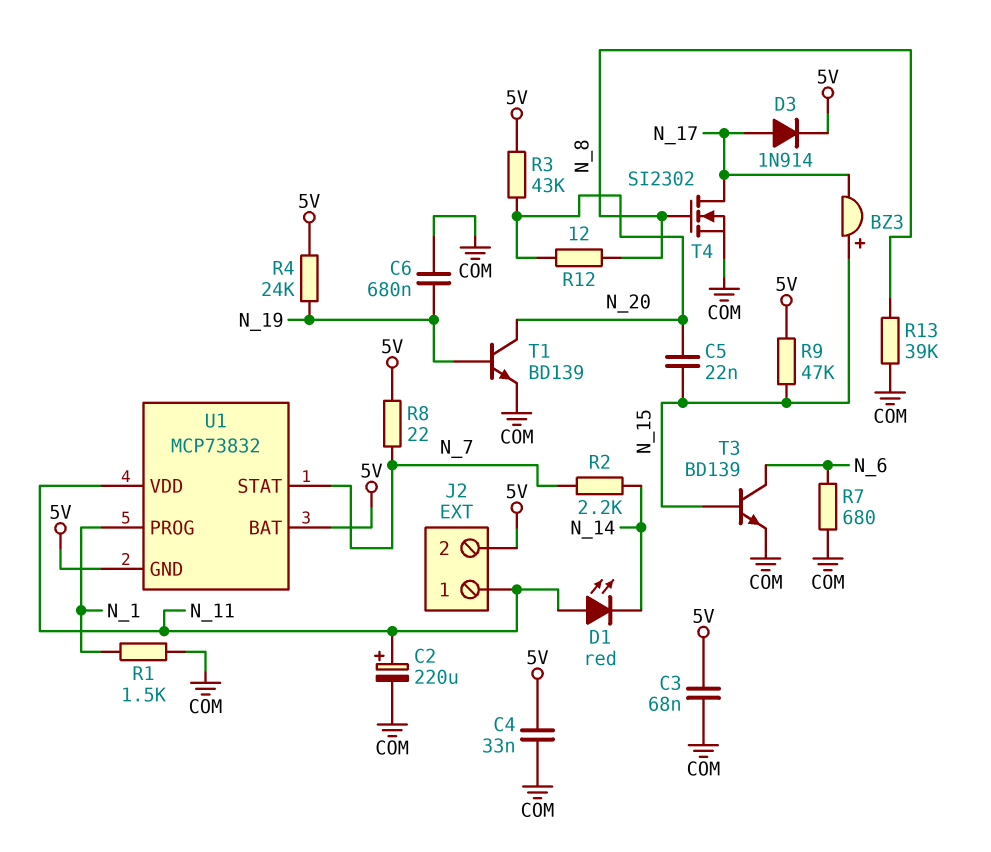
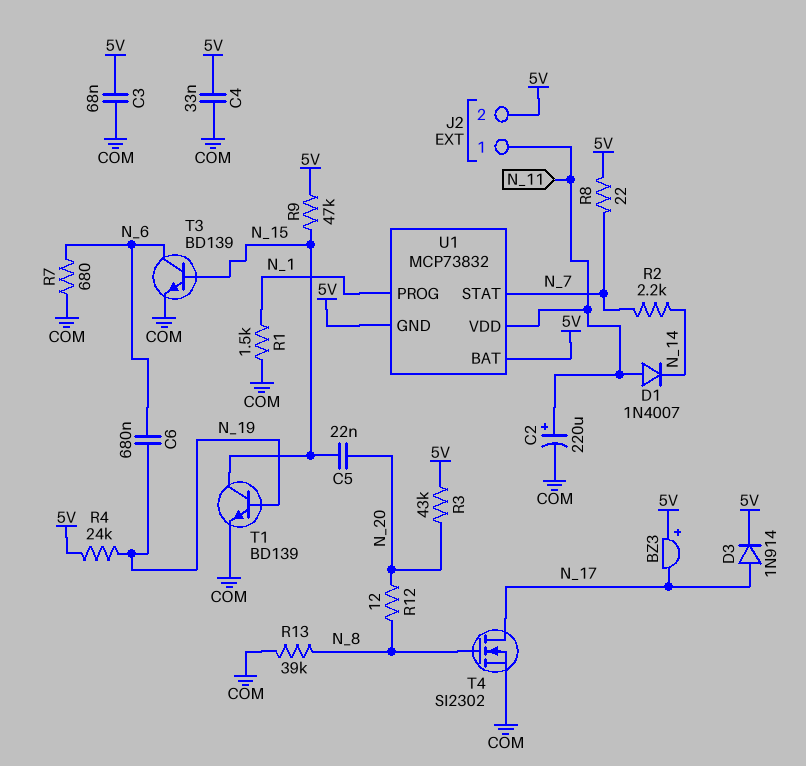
BZ3: buzzer (plus N_15, minus N_17) -> buzzer (plus 5V, minus N_17)
C6: 680nF (COM, N_19) -> 680nF (N_6, N_19)
D1: LED red (A N_11, K N_14) -> diode 1N4007 (A N_11, K N_14)
T1: NPN BD139 (B N_19, C N_20, E COM) -> NPN BD139 (B N_19, C N_15, E COM)

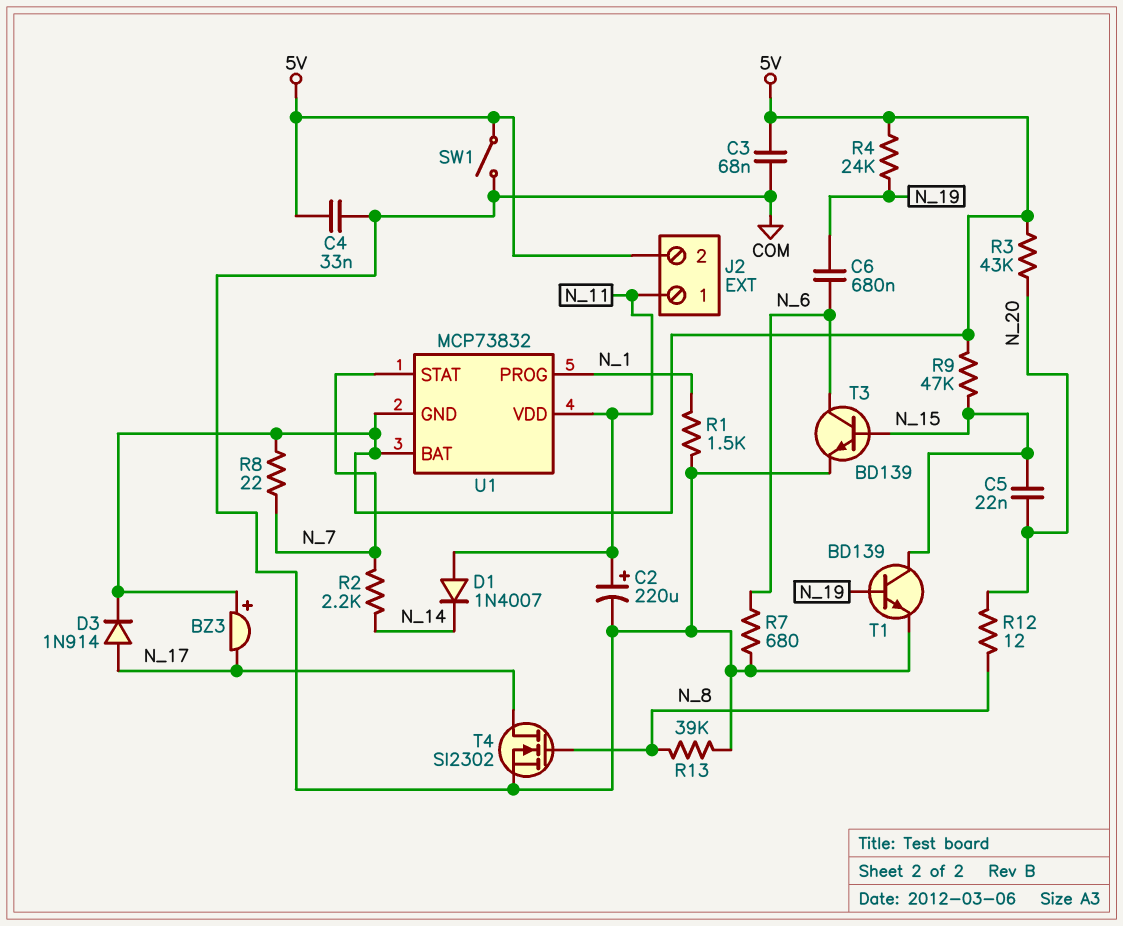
SW1: none -> switch (5V, COM)

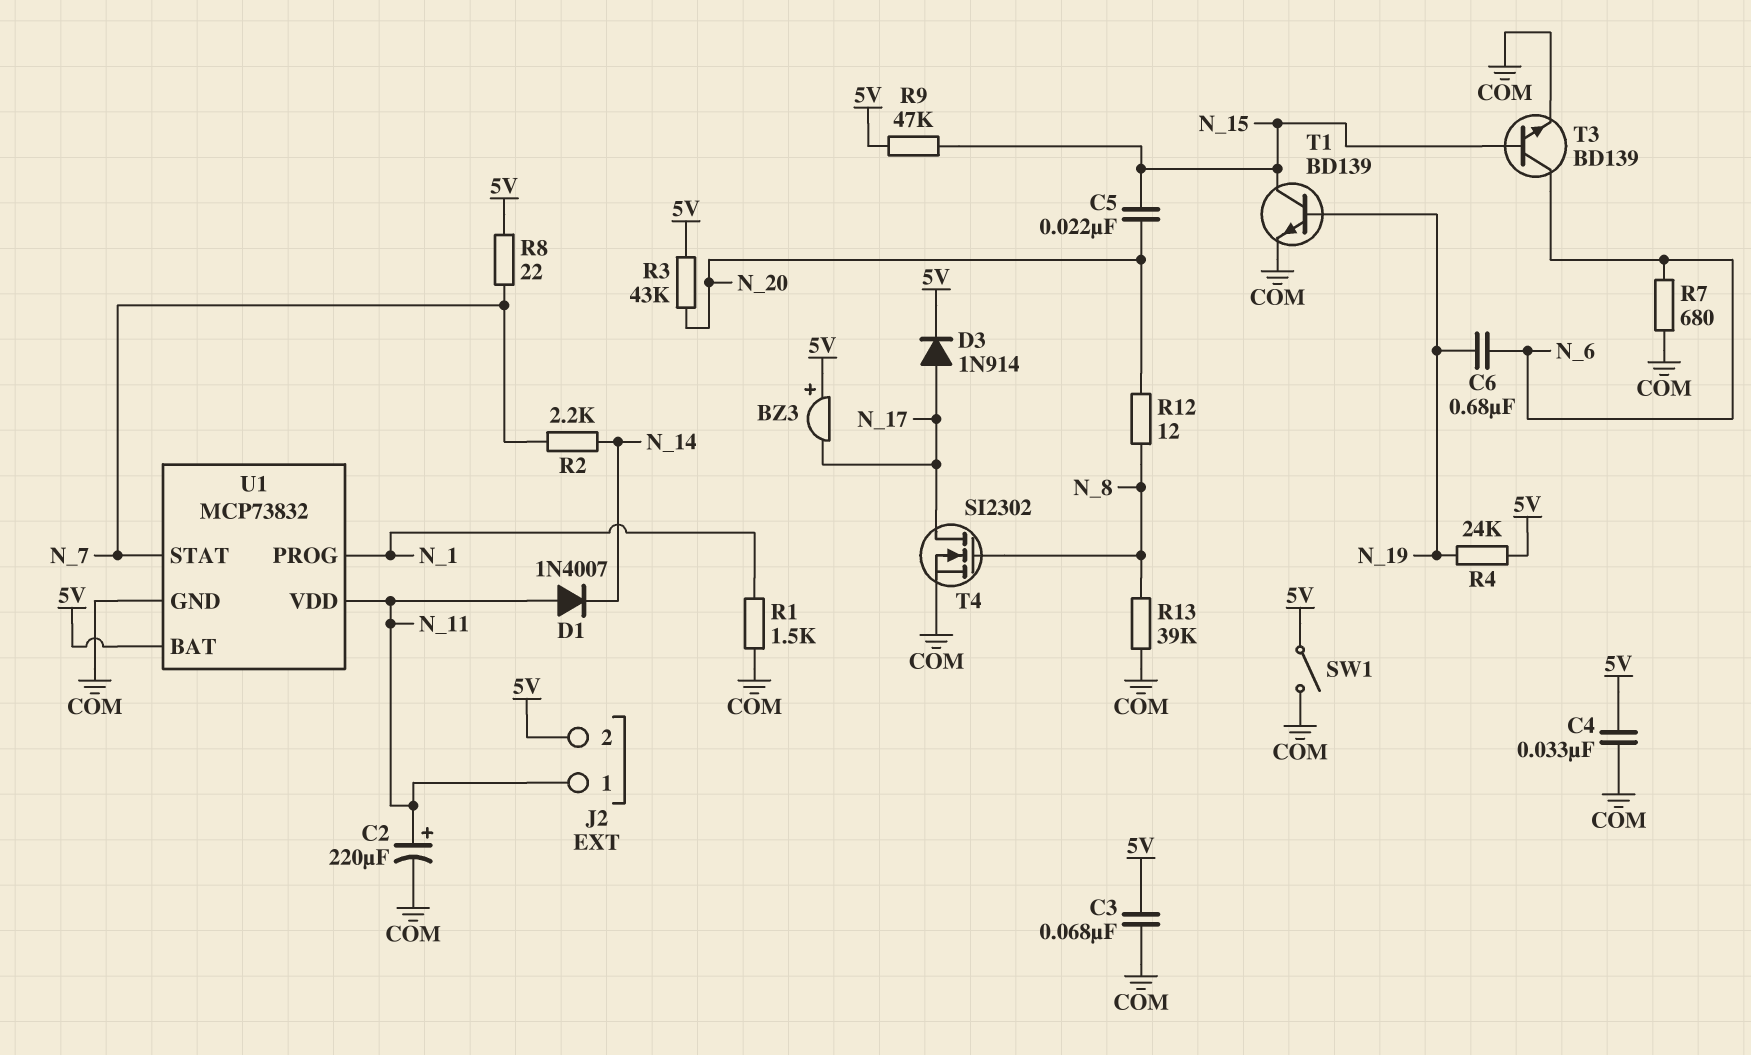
U1 pin GND: 5V -> COM

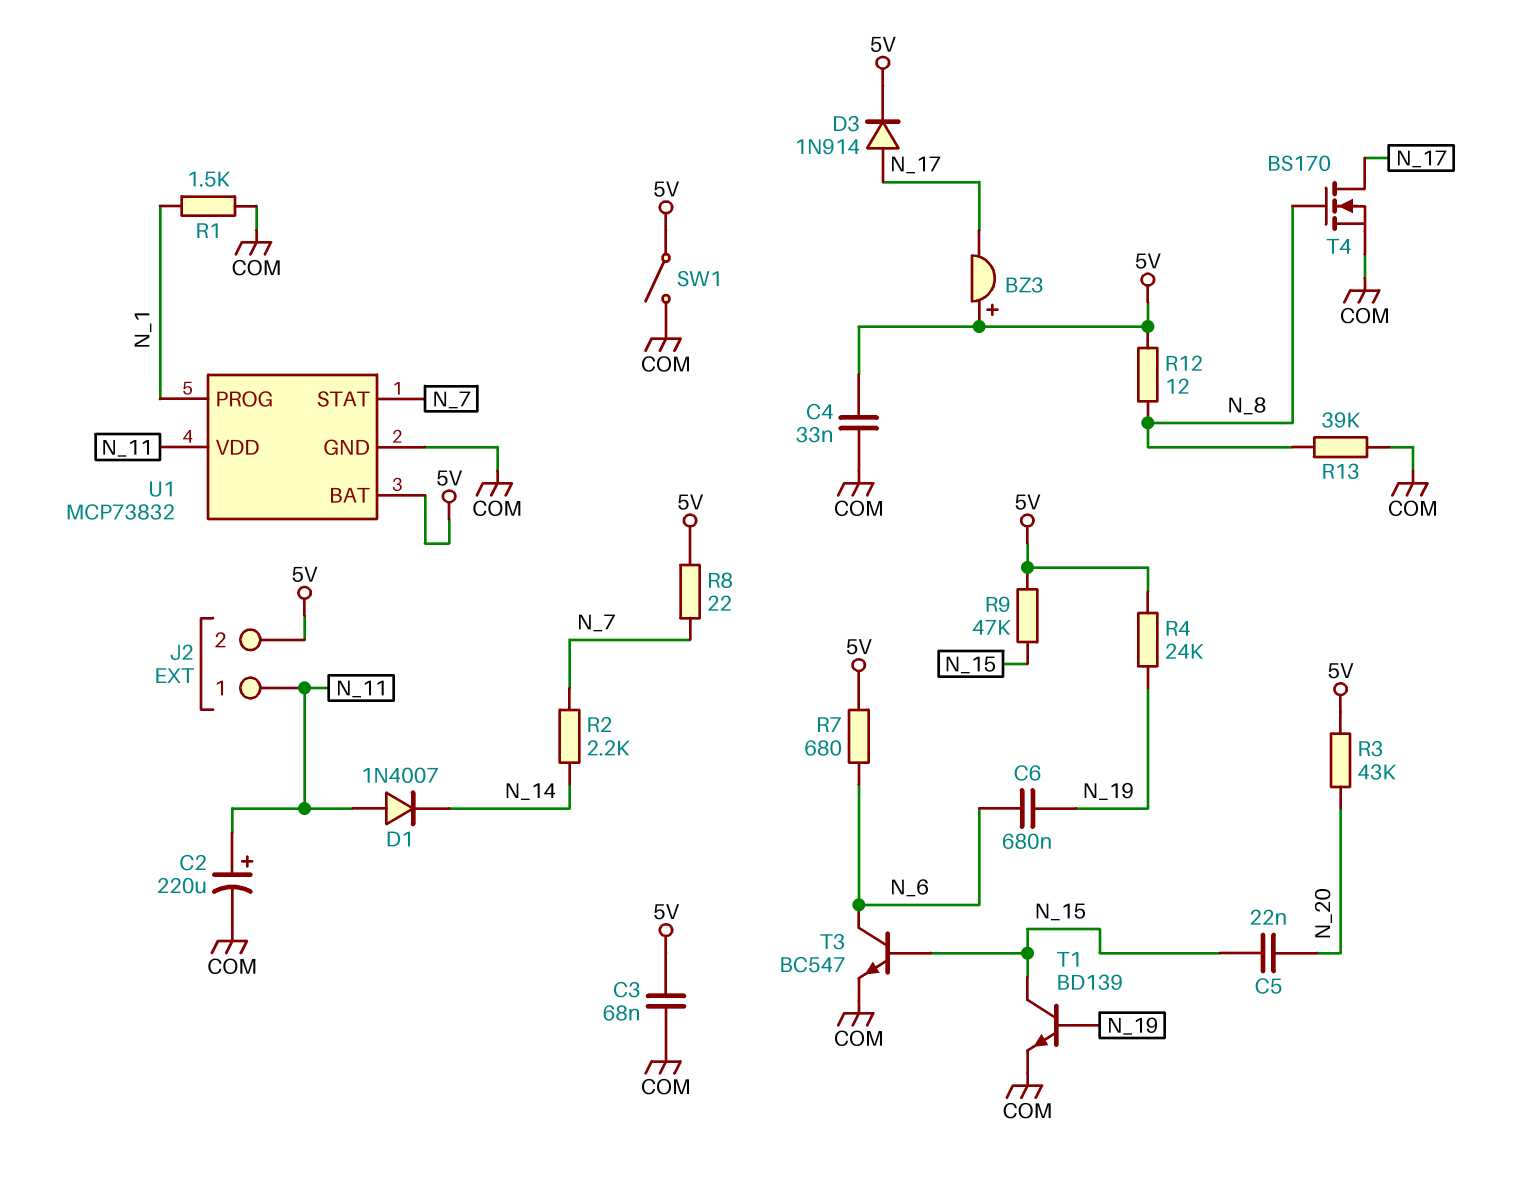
R7: 680 (COM, N_6) -> 680 (5V, N_6)
R12: 12 (N_8, N_20) -> 12 (5V, N_8)
T3: NPN BD139 (B N_15, C N_6, E COM) -> NPN BC547 (B N_15, C N_6, E COM)
T4: NMOS SI2302 (G N_8, D N_17, S COM) -> NMOS BS170 (G N_8, D N_17, S COM)

